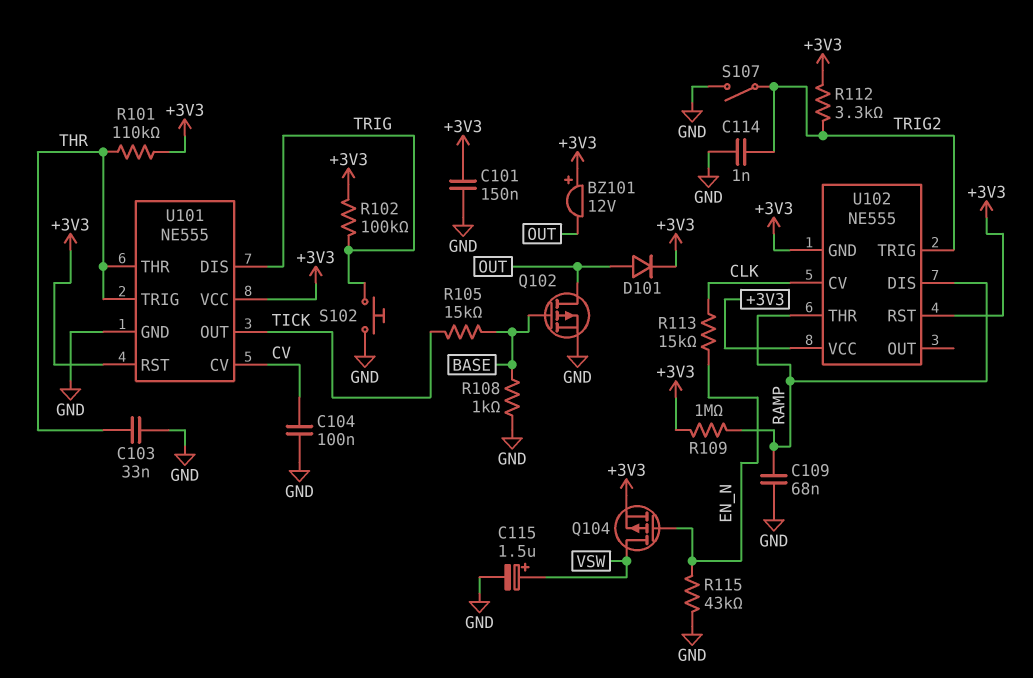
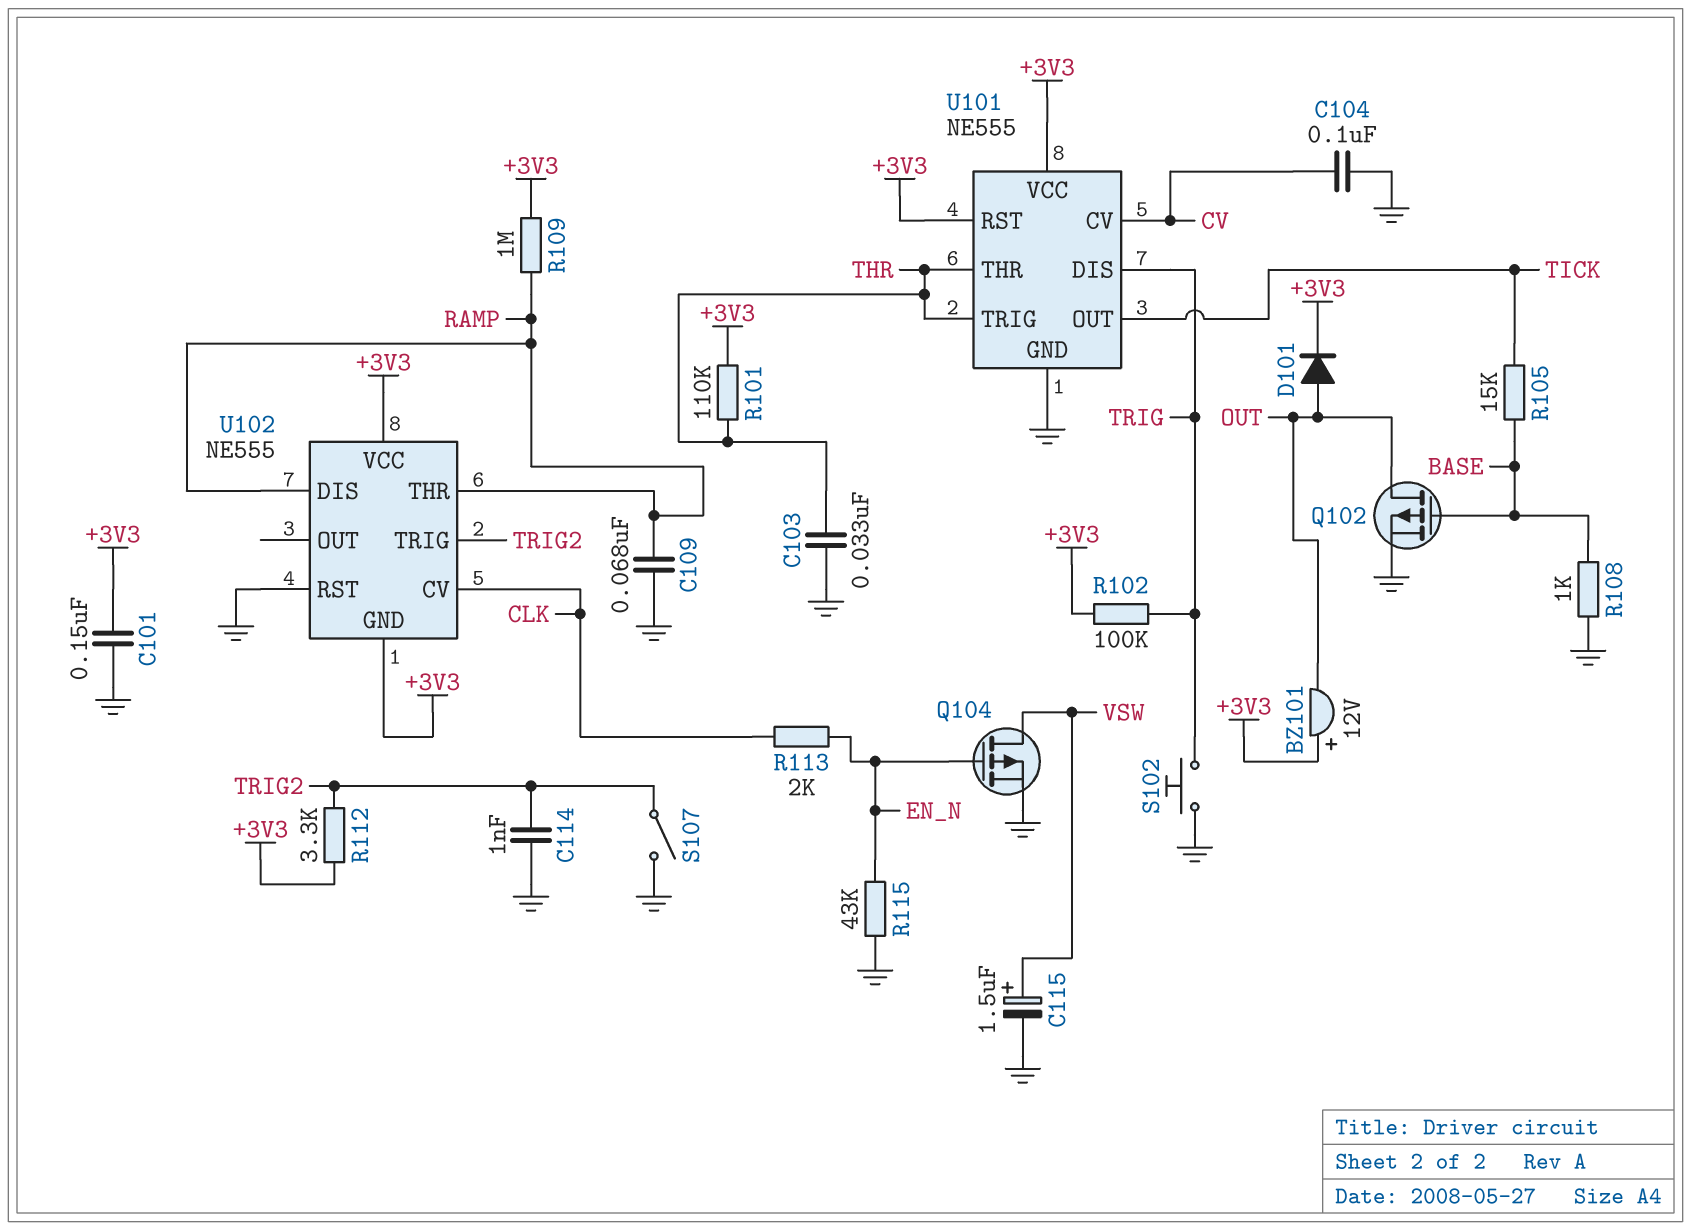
Q104: PMOS (G EN_N, D VSW, S +3V3) -> PMOS (G EN_N, D VSW, S GND)
R113: 15k (CLK, EN_N) -> 2k (CLK, EN_N)
U102 pin RST: +3V3 -> GND

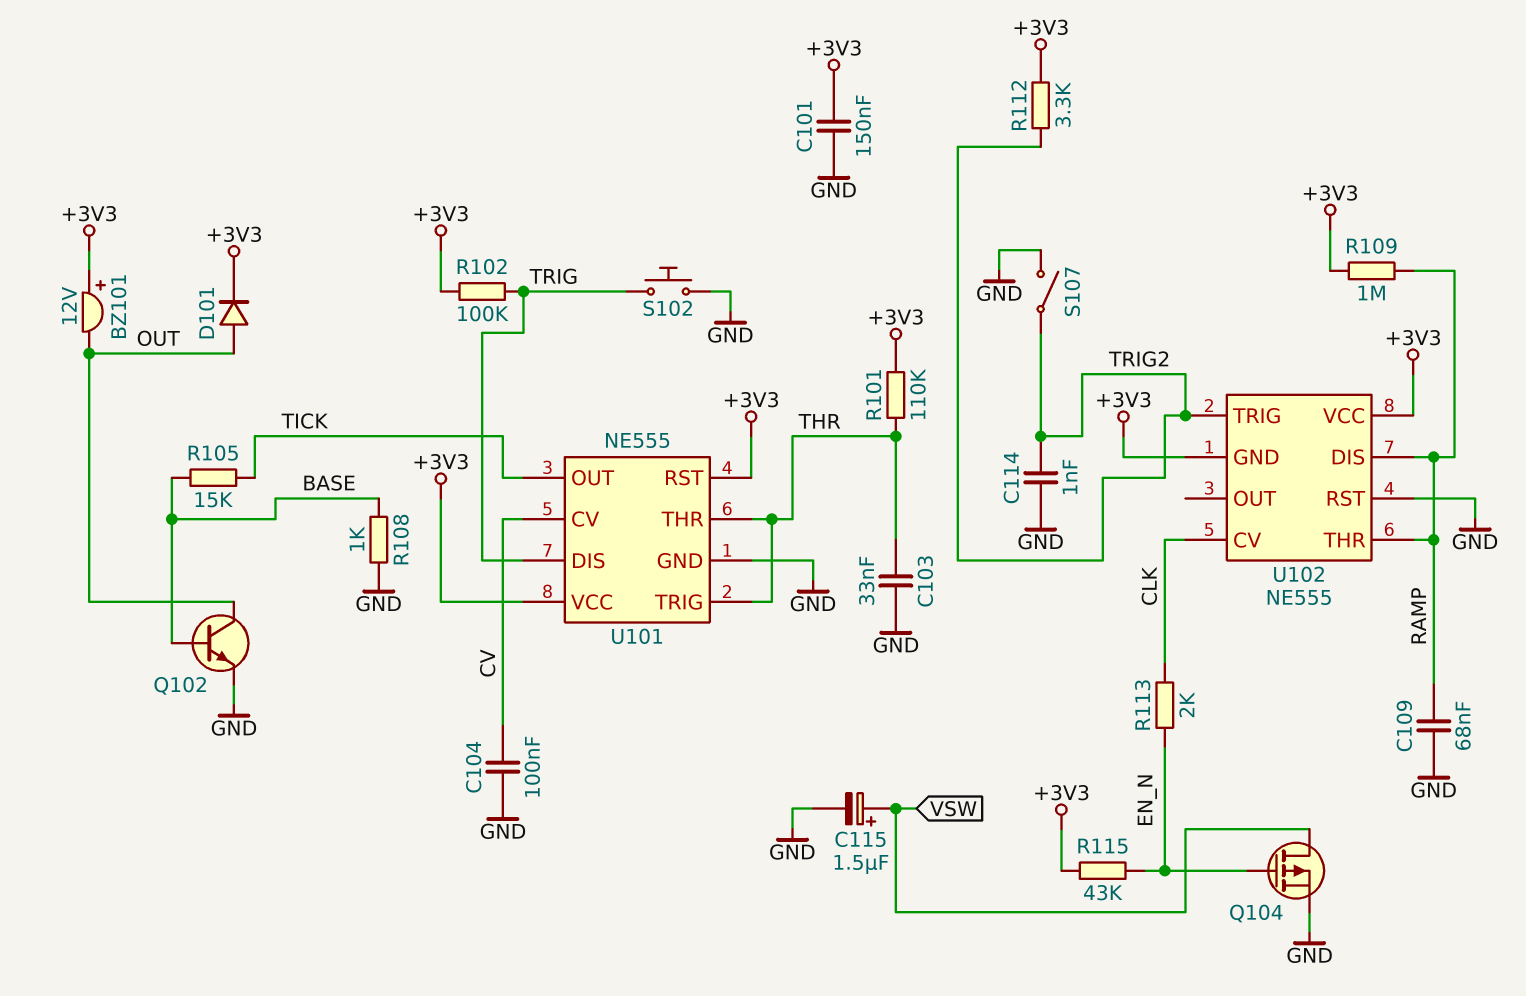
Q102: PMOS (G BASE, D OUT, S GND) -> NPN (B BASE, C OUT, E GND)
R115: 43k (EN_N, GND) -> 43k (+3V3, EN_N)

